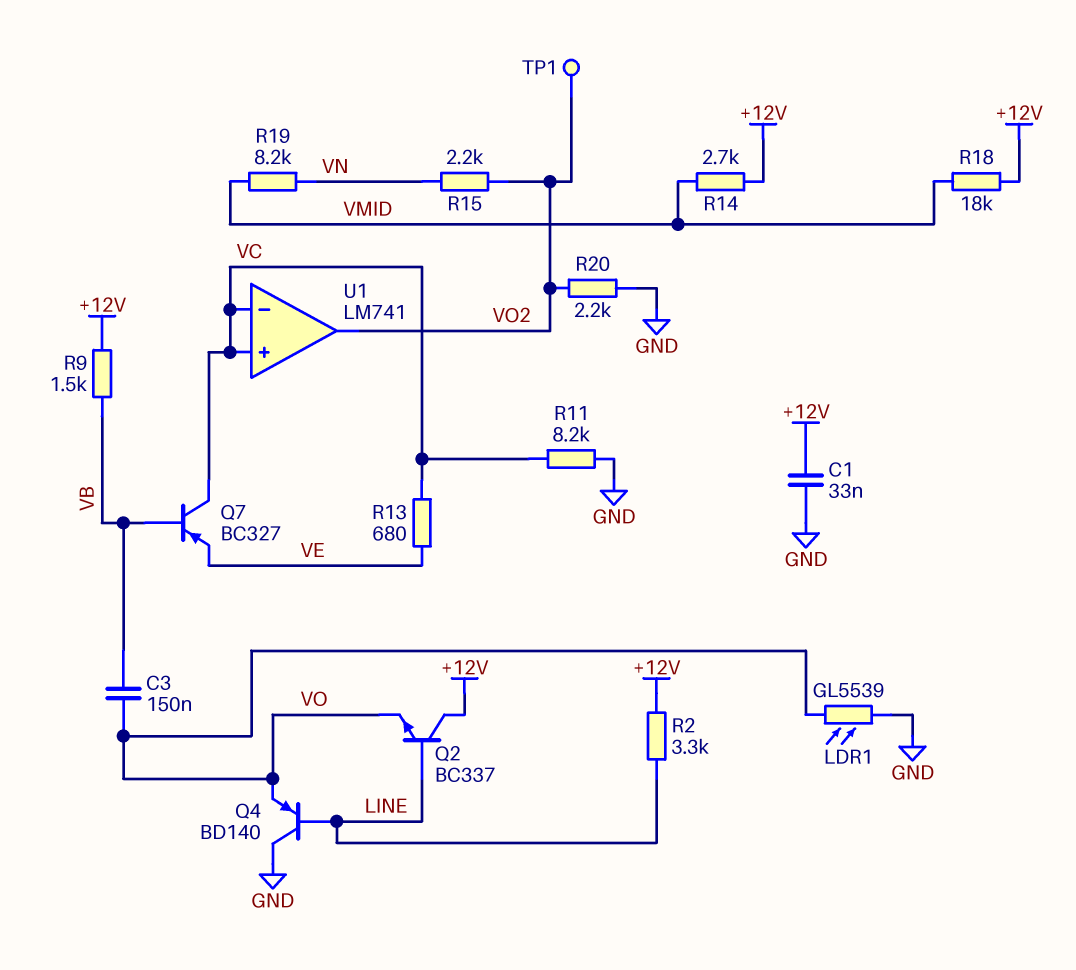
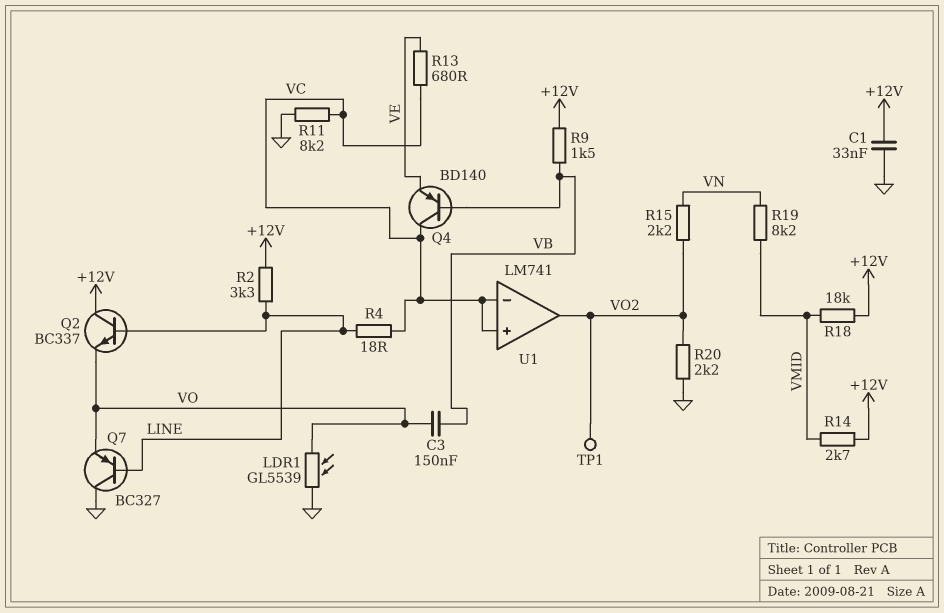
Q4: PNP BD140 (B LINE, C GND, E VO) -> PNP BD140 (B VB, C VC, E VE)
Q7: PNP BC327 (B VB, C VC, E VE) -> PNP BC327 (B LINE, C GND, E VO)
R4: none -> 18 (LINE, VC)

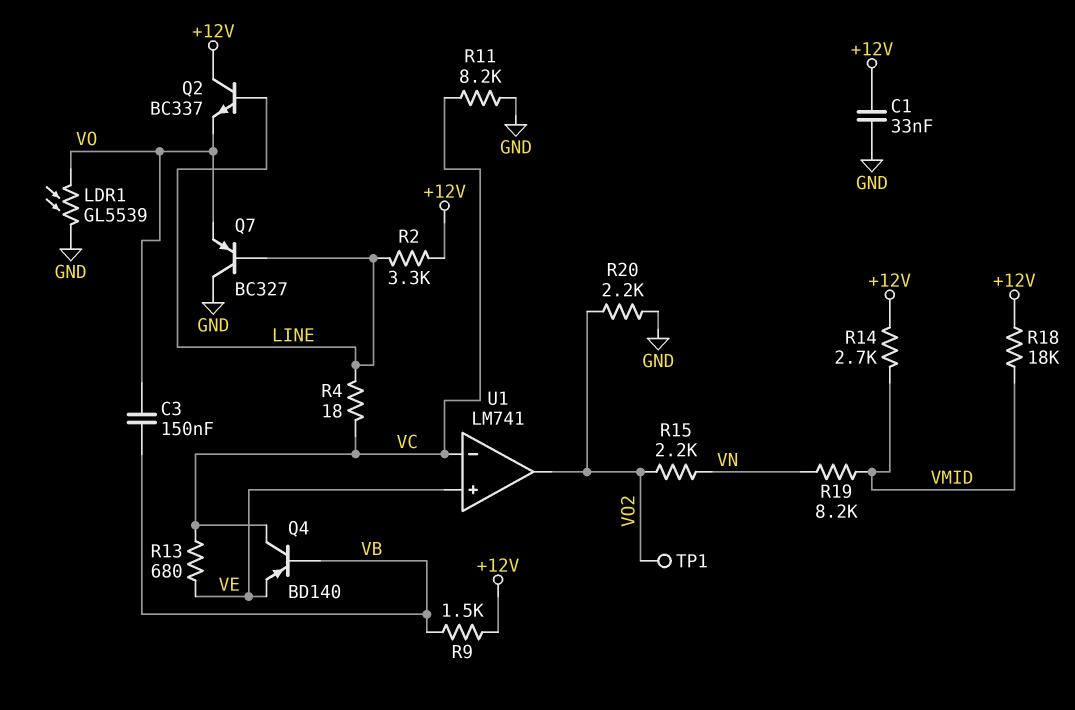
U1 pin in+: VC -> VE

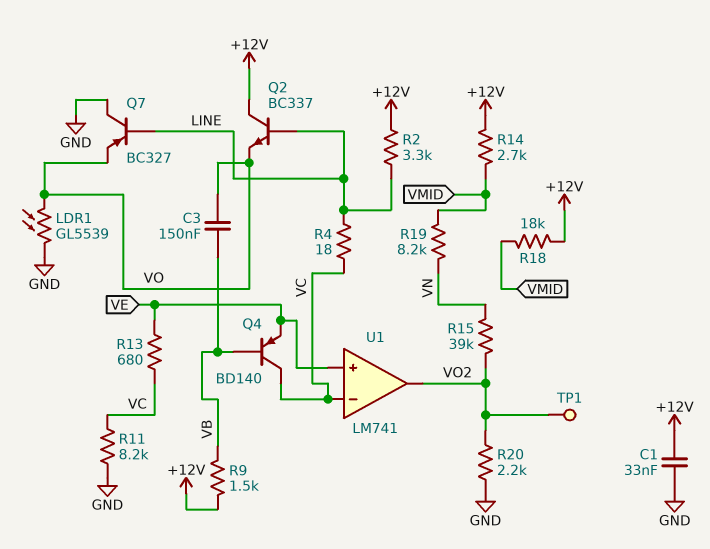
R15: 2.2k (VN, VO2) -> 39k (VN, VO2)

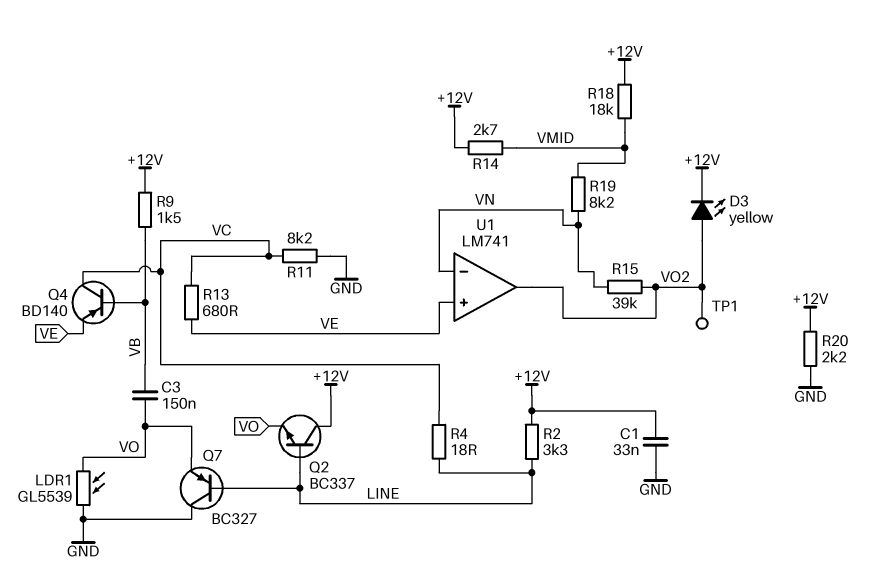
D3: none -> LED yellow (A VO2, K +12V)
R20: 2.2k (GND, VO2) -> 2.2k (+12V, GND)
U1 pin in-: VC -> VN

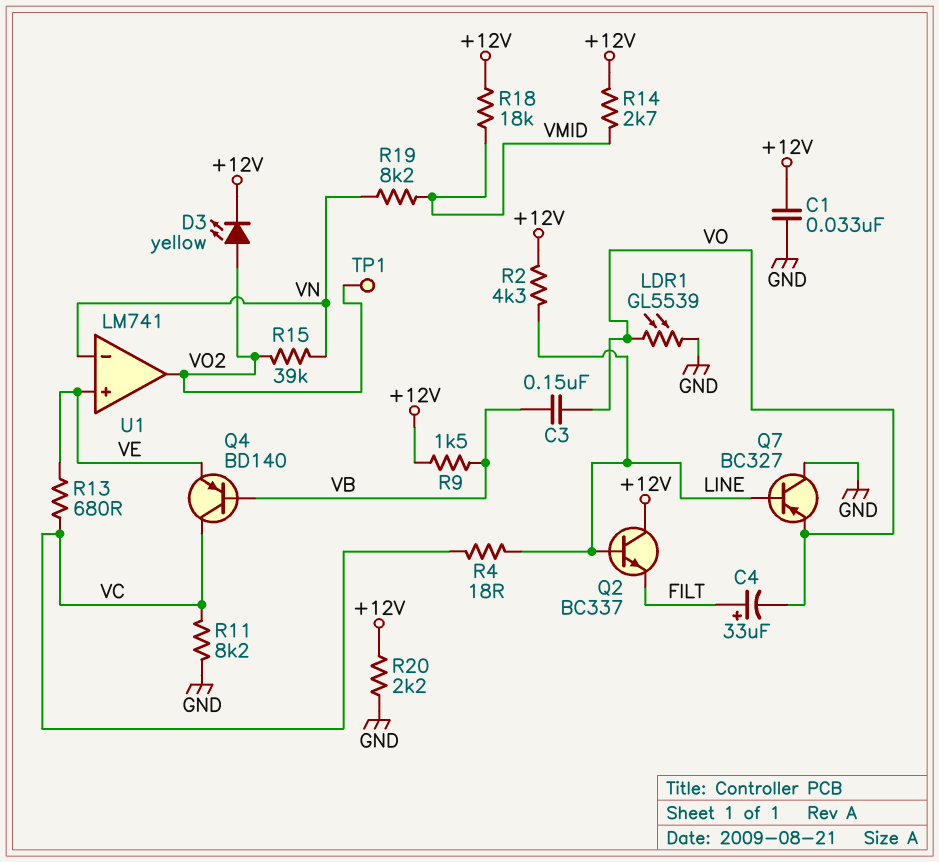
C4: none -> 33uF (plus FILT, minus VO)
Q2: NPN BC337 (B LINE, C +12V, E VO) -> NPN BC337 (B LINE, C +12V, E FILT)
R2: 3.3k (+12V, LINE) -> 4.3k (+12V, LINE)

